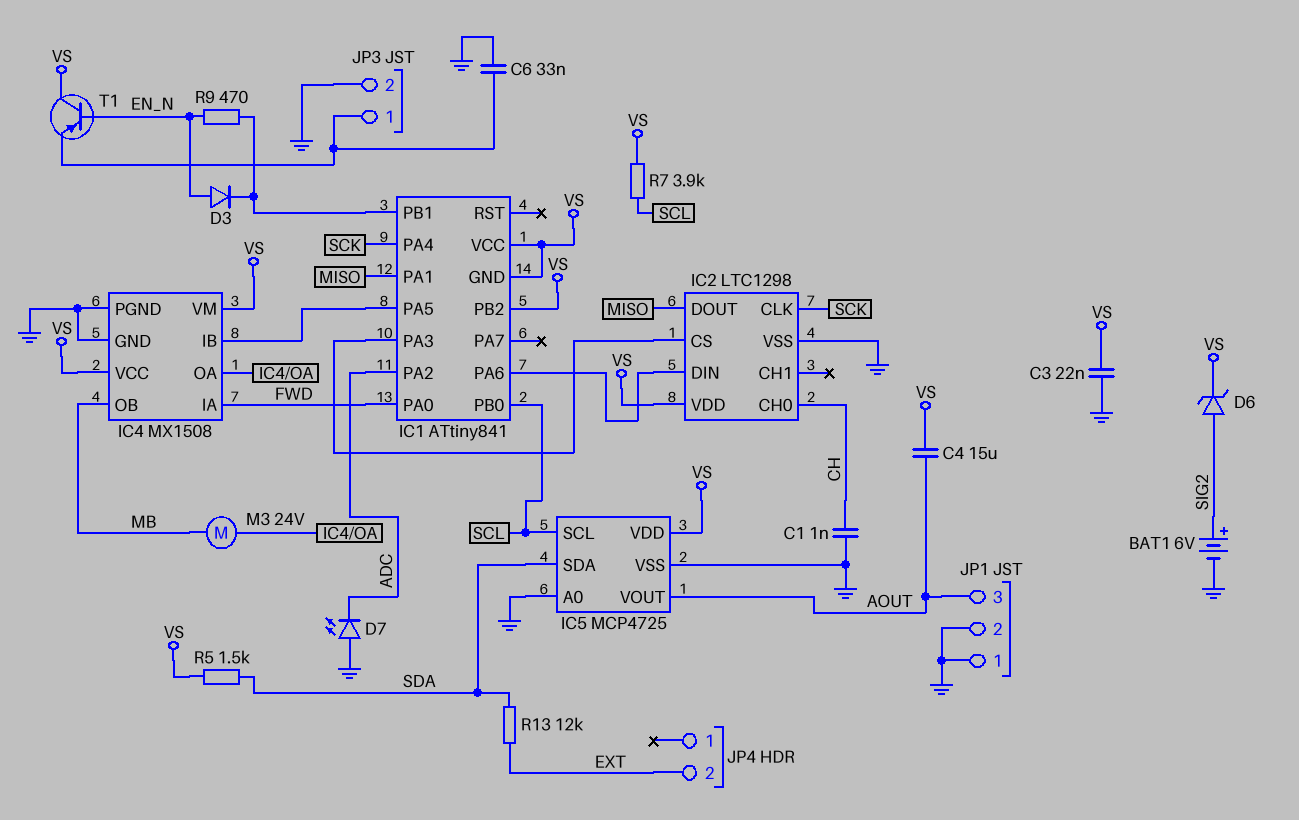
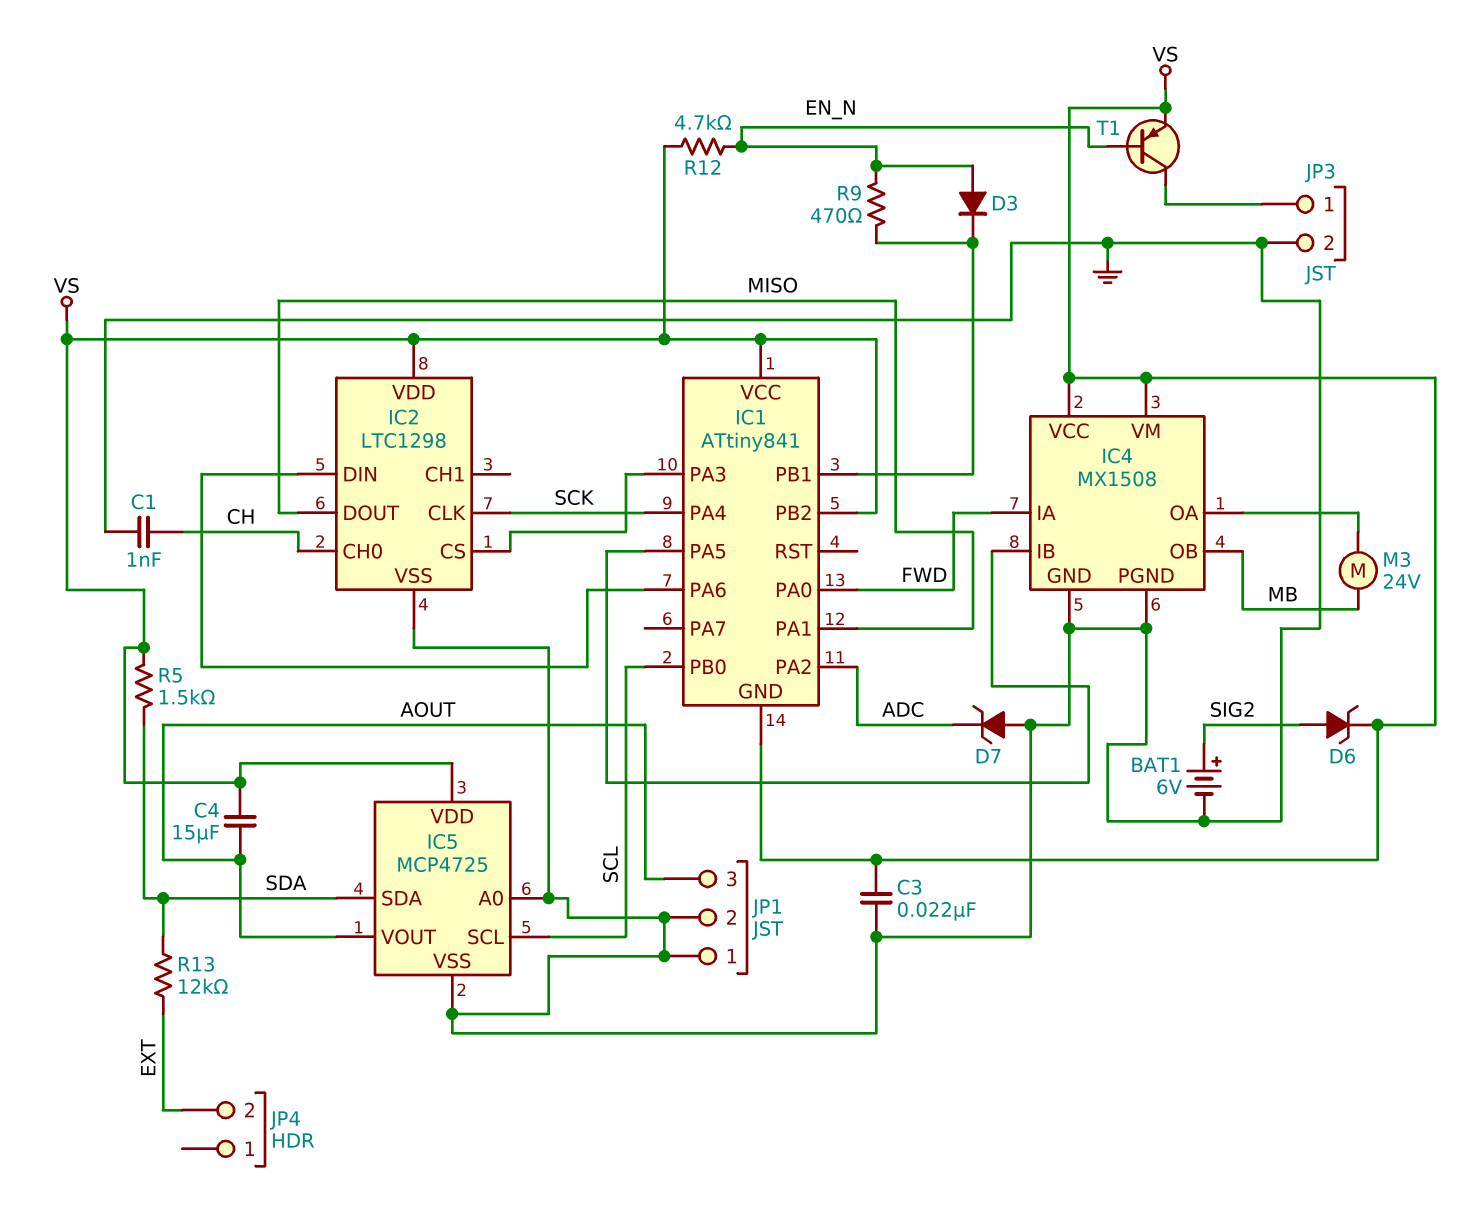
C6: 33nF (GND, JP3/1) -> none
D7: LED (A GND, K ADC) -> zener (A GND, K ADC)
R7: 3.9k (SCL, VS) -> none
R12: none -> 4.7k (EN_N, VS)
T1: PNP (B EN_N, C VS, E JP3/1) -> PNP (B EN_N, C JP3/1, E VS)

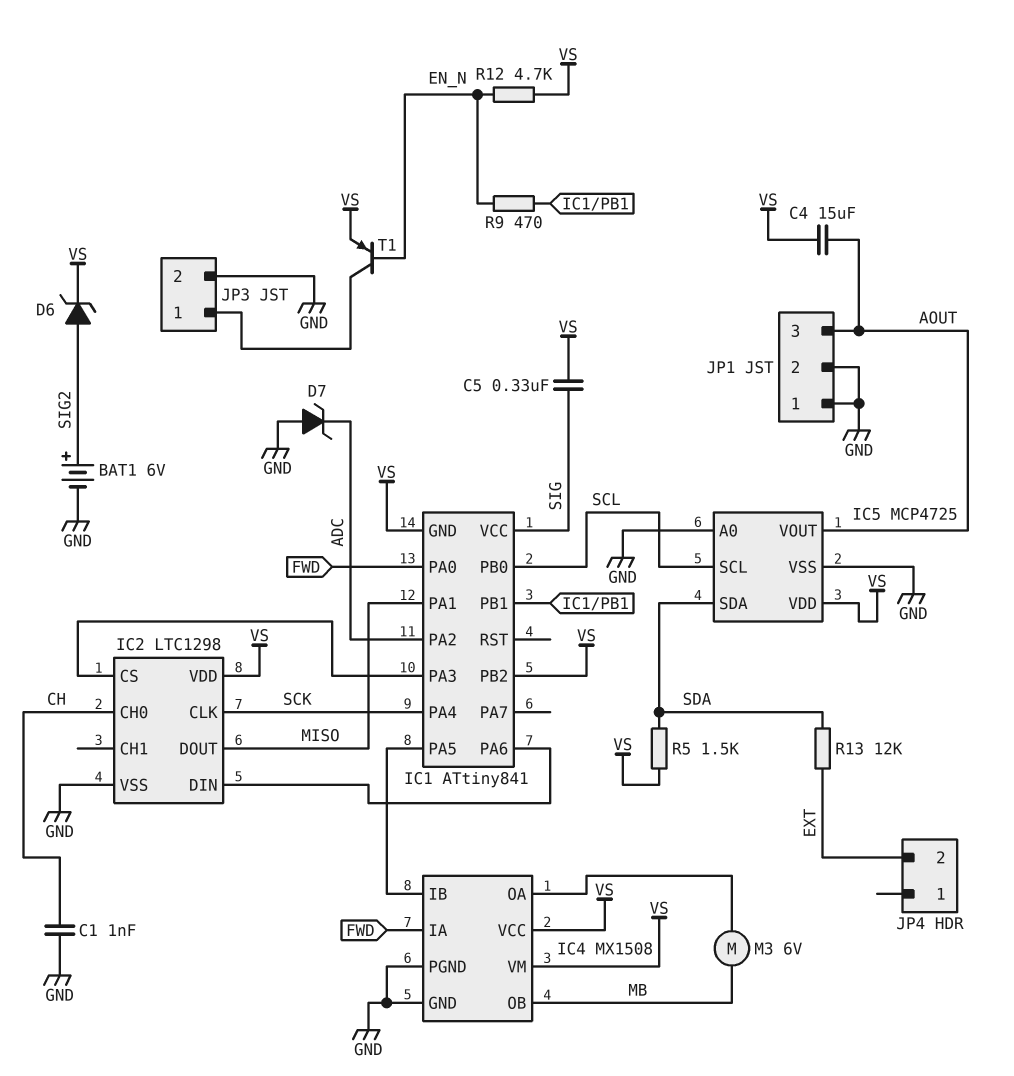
C3: 22nF (GND, VS) -> none
C5: none -> 330nF (SIG, VS)
D3: diode (A EN_N, K IC1/PB1) -> none
IC1 pin VCC: VS -> SIG
M3: motor 24V (IC4/OA, MB) -> motor 6V (IC4/OA, MB)

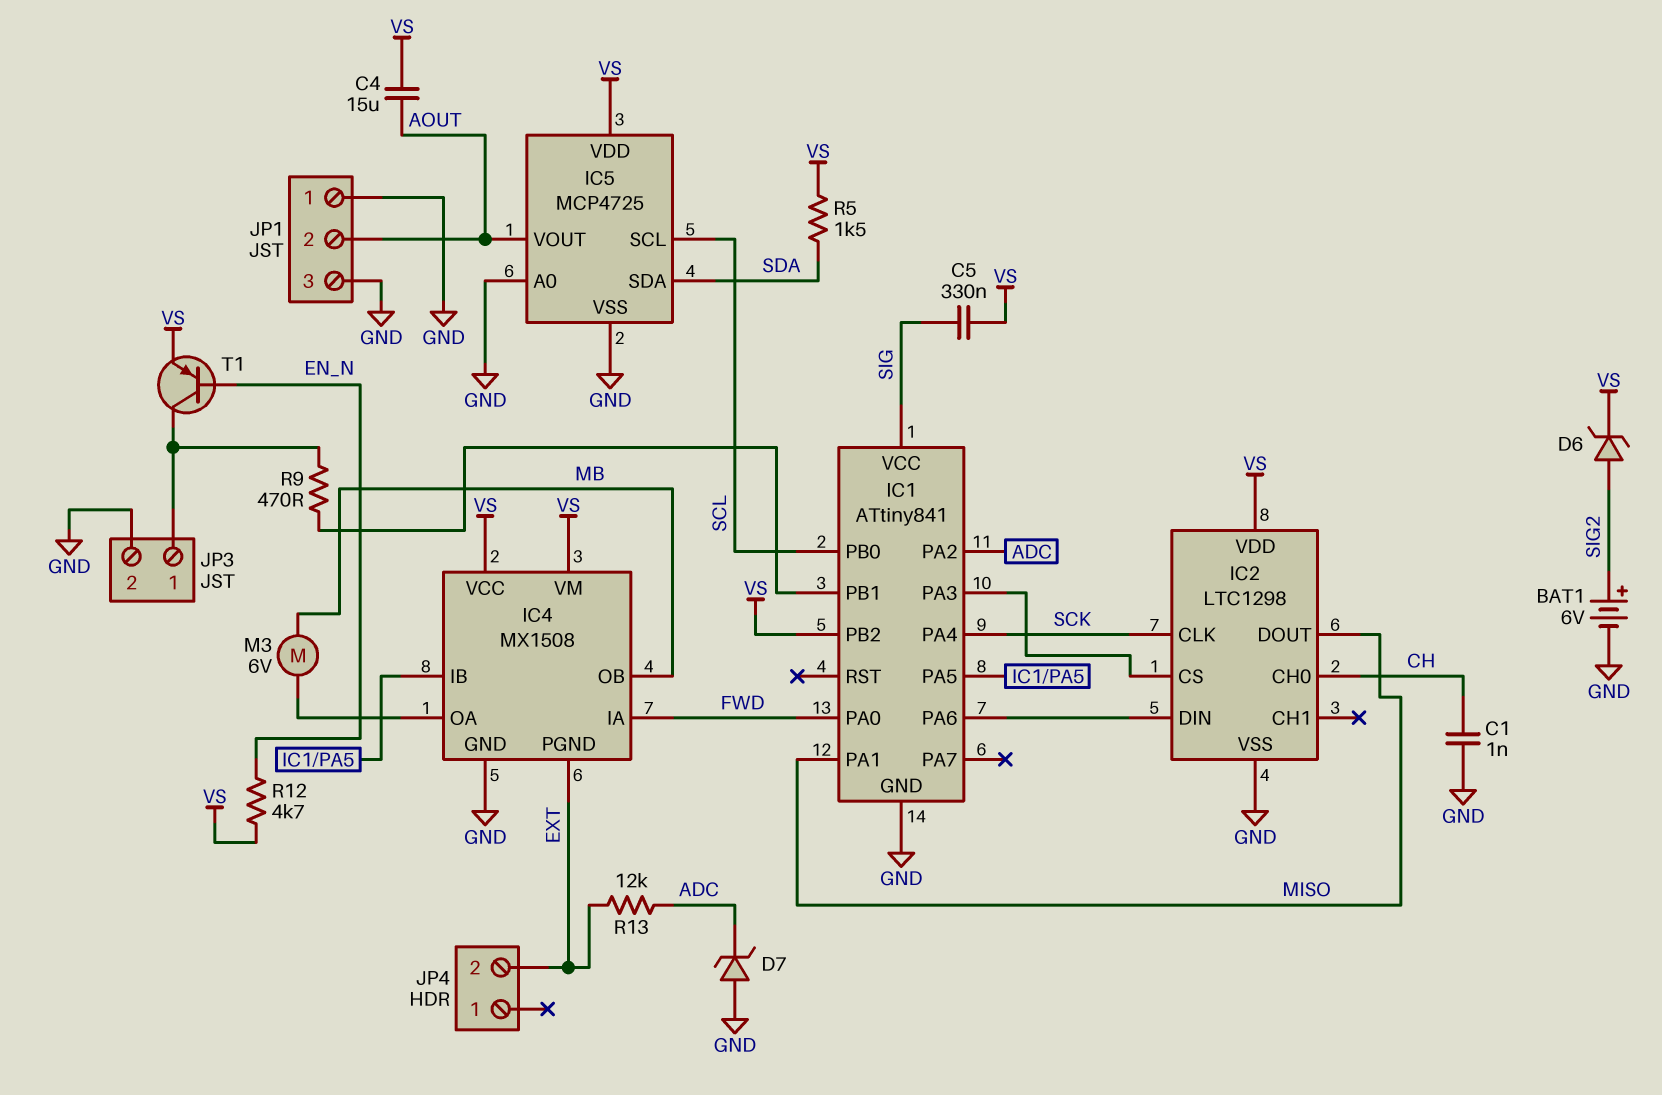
IC1 pin GND: VS -> GND
IC4 pin PGND: GND -> EXT
JP1 pin 2: GND -> AOUT
JP1 pin 3: AOUT -> GND
R9: 470 (EN_N, IC1/PB1) -> 470 (IC1/PB1, JP3/1)
R13: 12k (EXT, SDA) -> 12k (ADC, EXT)

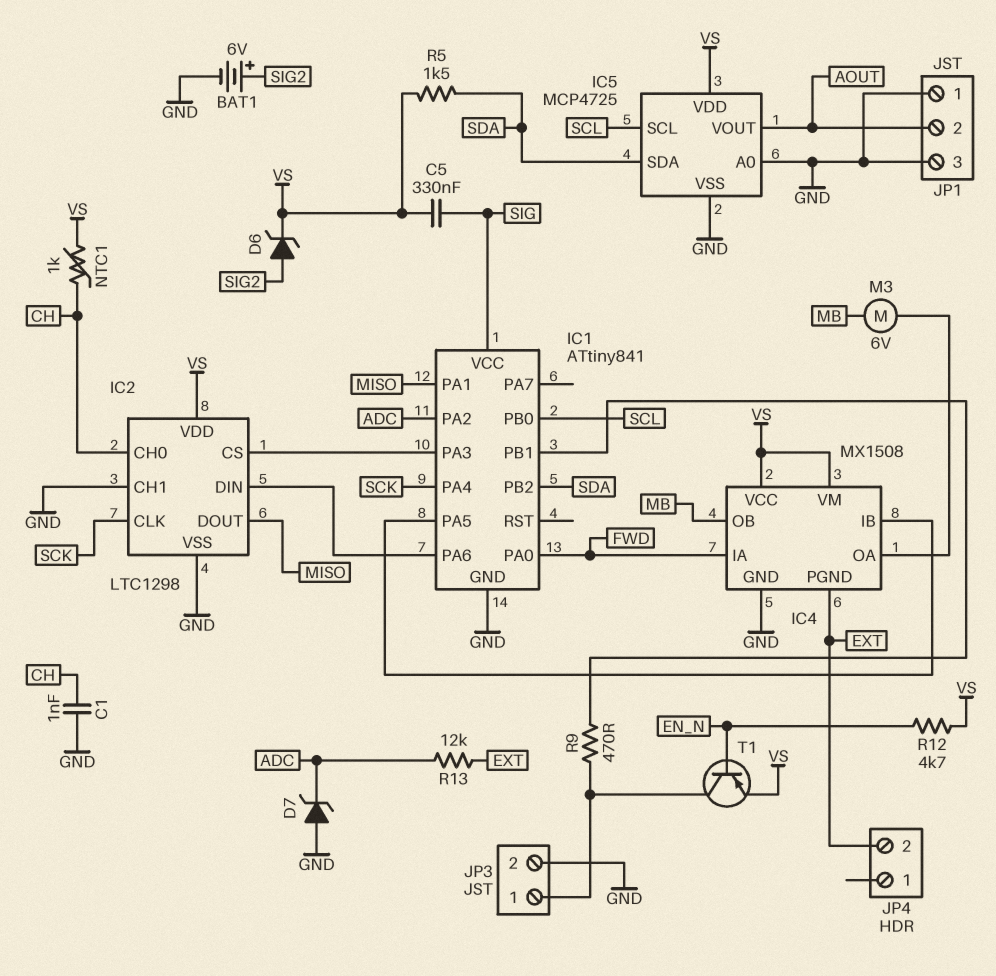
C4: 15uF (AOUT, VS) -> none
IC1 pin PB2: VS -> SDA
IC2 pin CH1: none -> GND
NTC1: none -> 1k (CH, VS)

